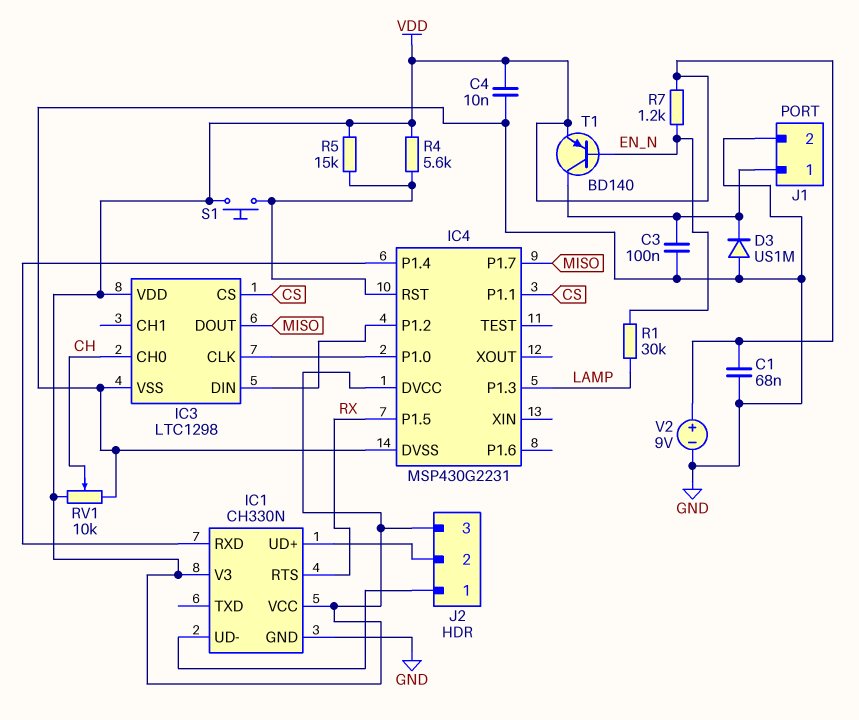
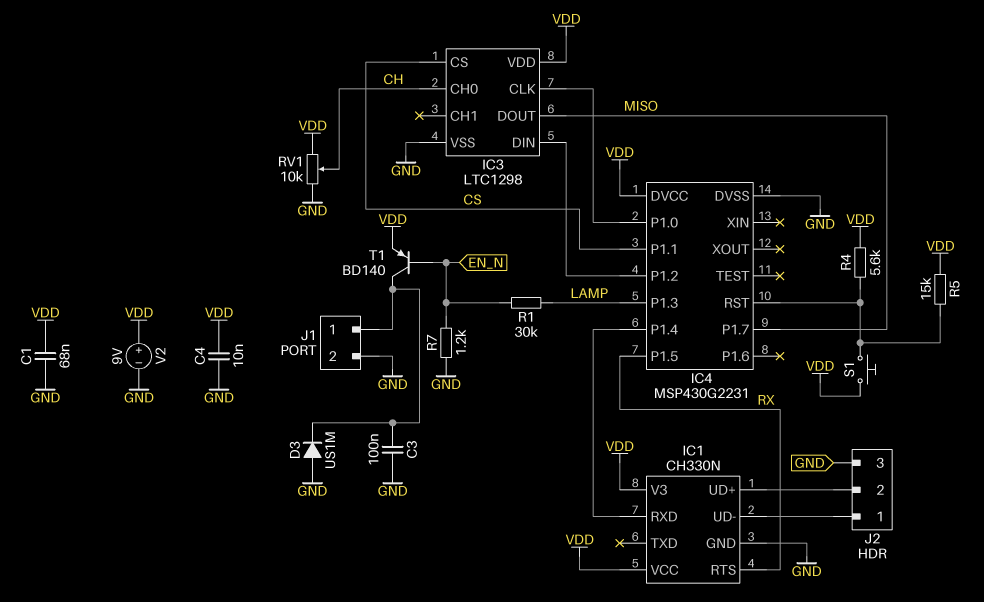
J2 pin 3: VDD -> GND
R7: 1.2k (EN_N, VDD) -> 1.2k (EN_N, GND)

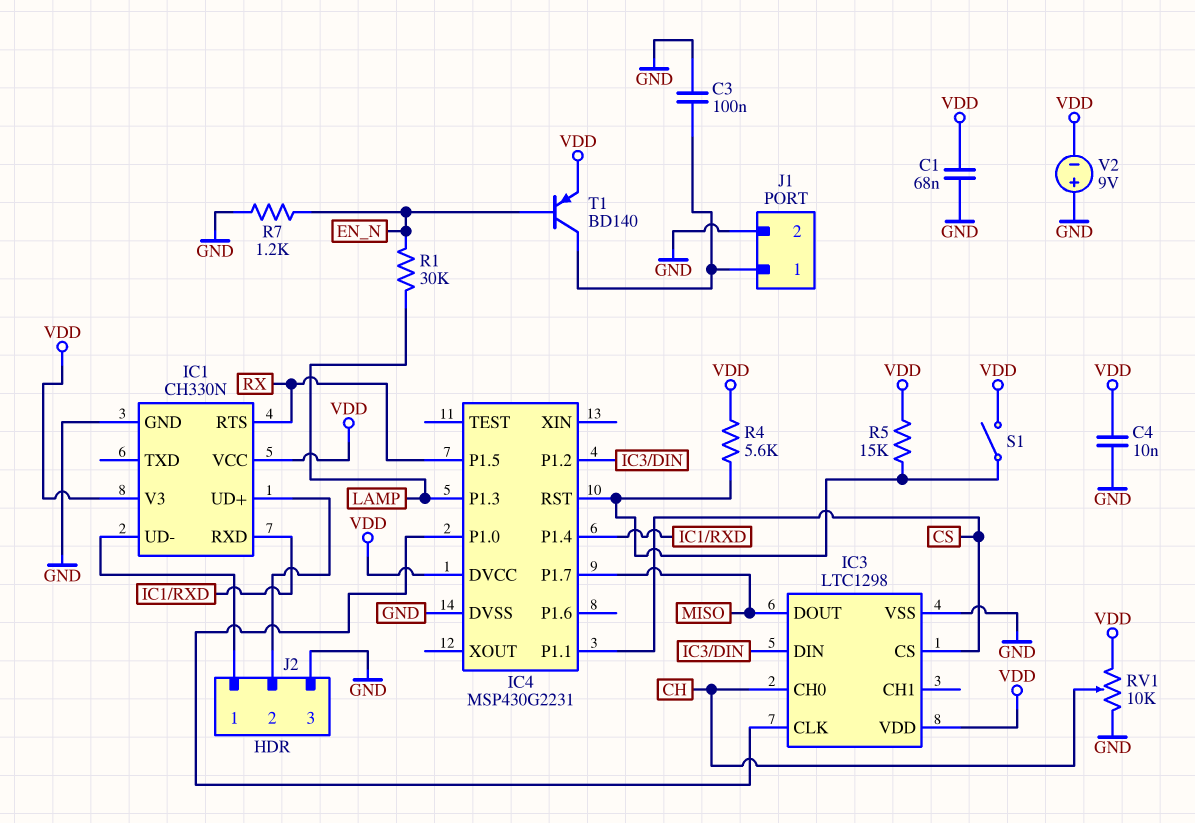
D3: diode US1M (A GND, K J1/1) -> none
S1: button (IC4/RST, VDD) -> switch (IC4/RST, VDD)
V2: 9V (plus VDD, minus GND) -> 9V (plus GND, minus VDD)

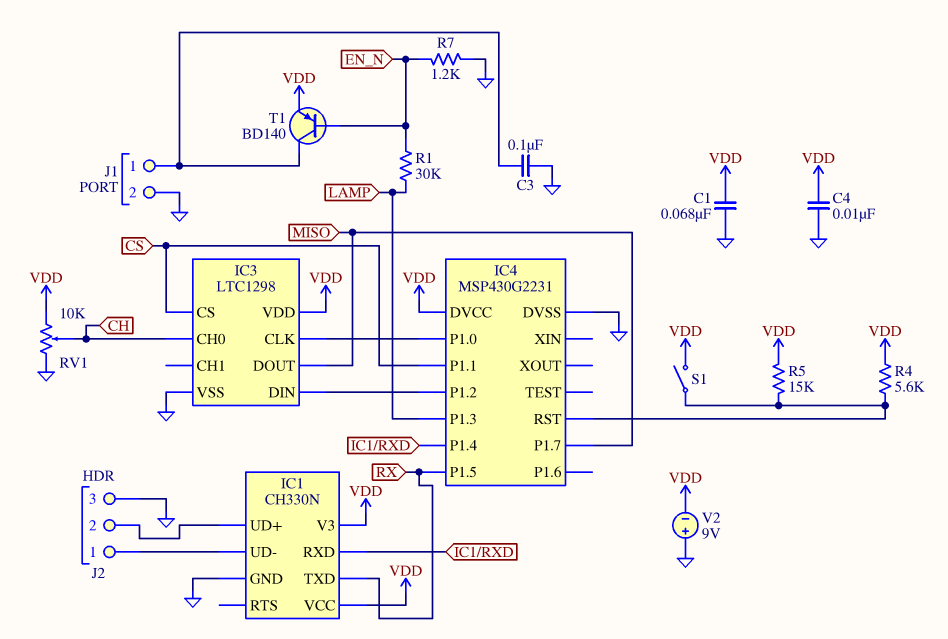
IC1 pin RTS: RX -> none
IC1 pin TXD: none -> RX

